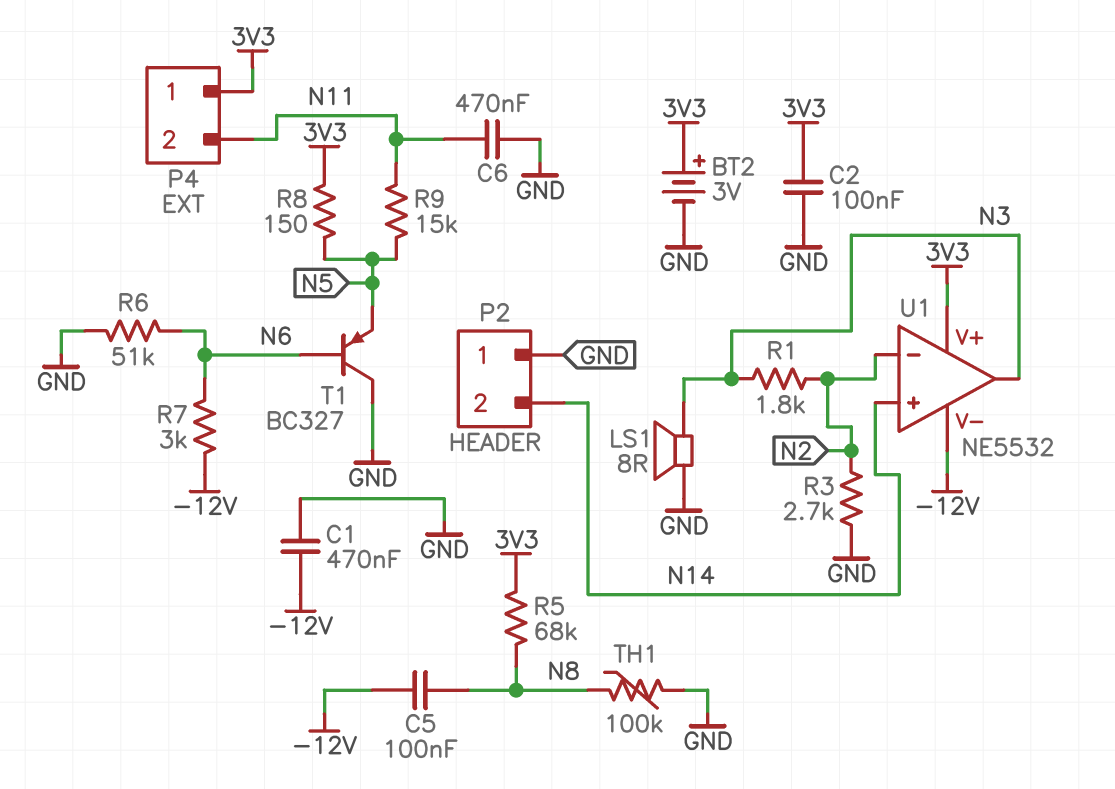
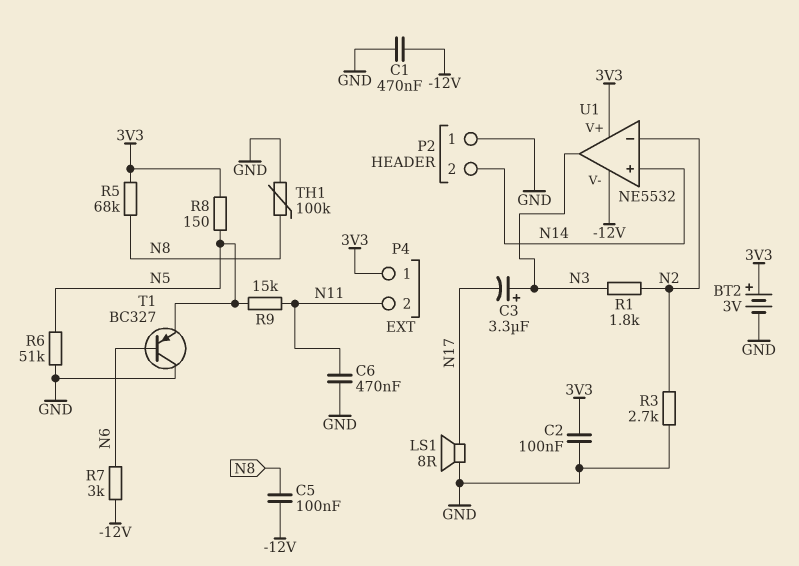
C3: none -> 3.3uF (plus N3, minus N17)
LS1: speaker 8R (GND, N3) -> speaker 8R (GND, N17)
R6: 51k (GND, N6) -> 51k (GND, N5)

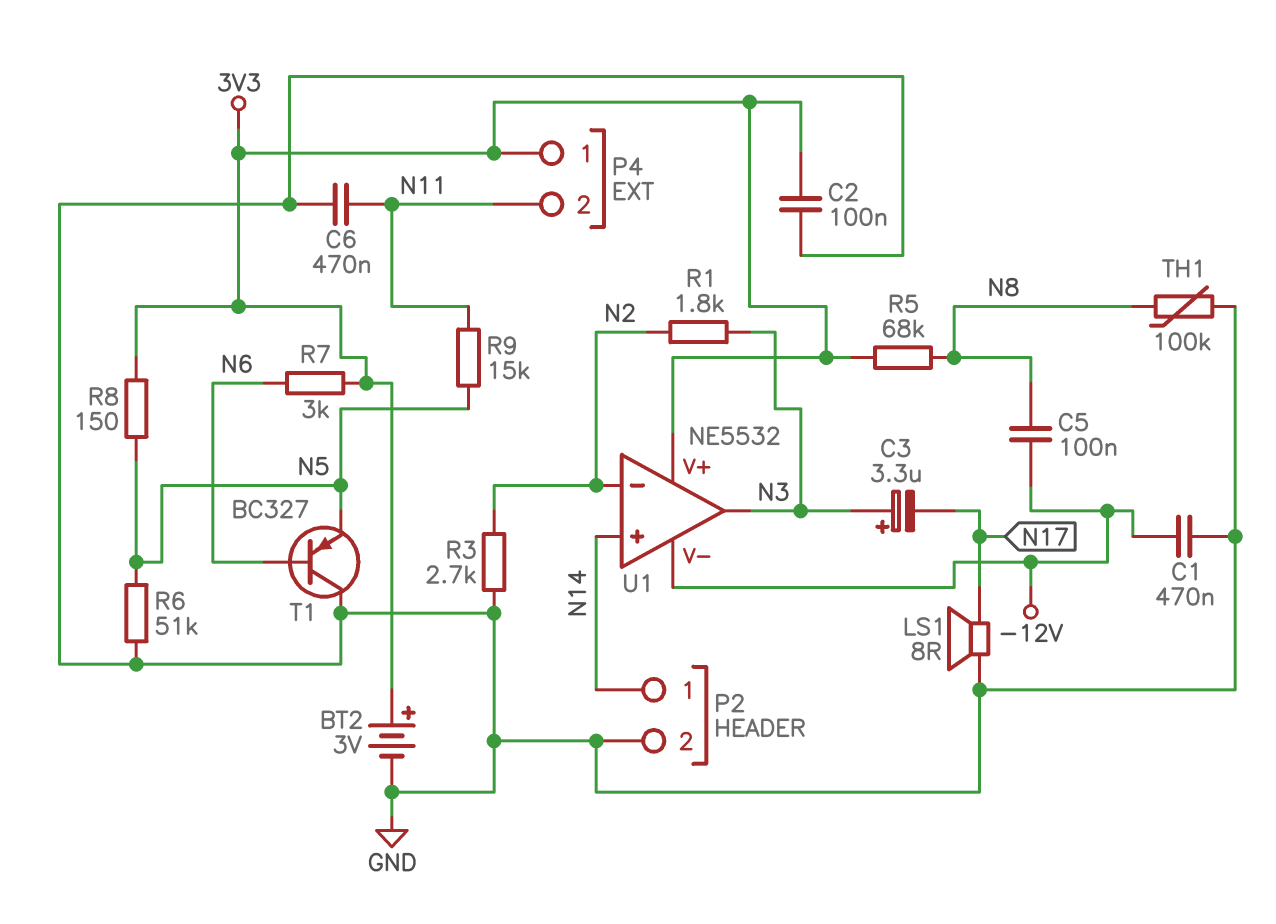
P2 pin 1: GND -> N14
P2 pin 2: N14 -> GND
R7: 3k (-12V, N6) -> 3k (3V3, N6)

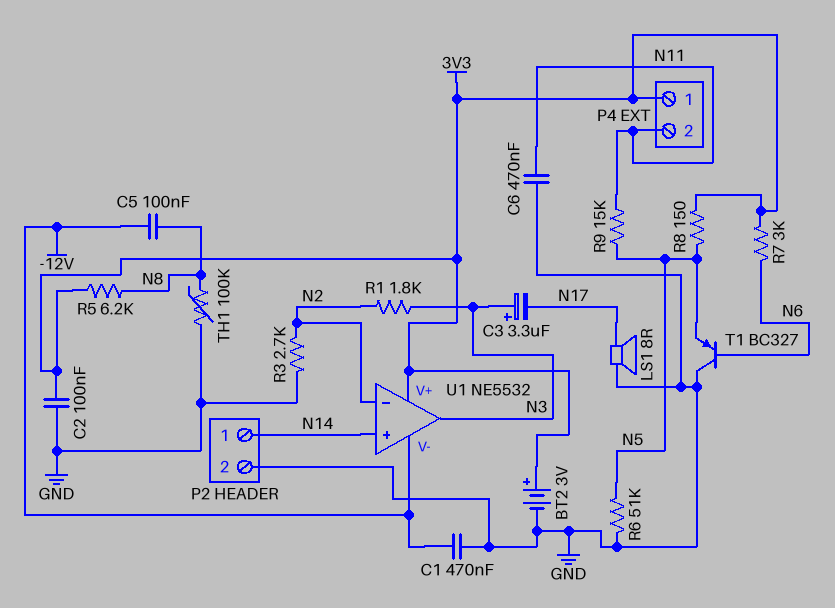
R5: 68k (3V3, N8) -> 6.2k (3V3, N8)

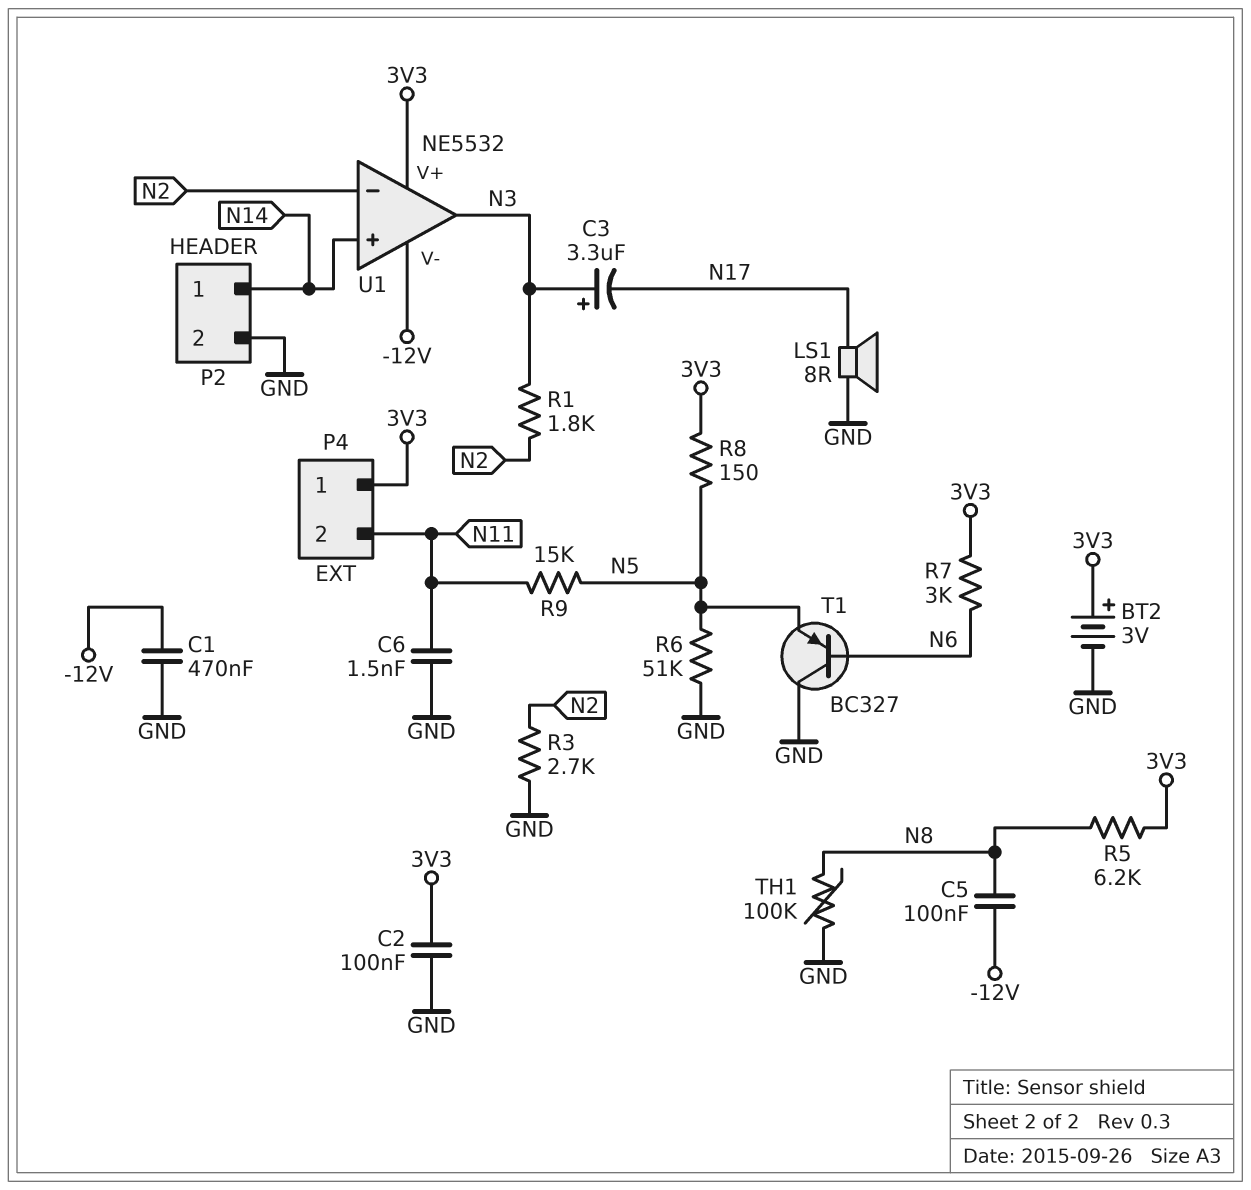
C6: 470nF (GND, N11) -> 1.5nF (GND, N11)

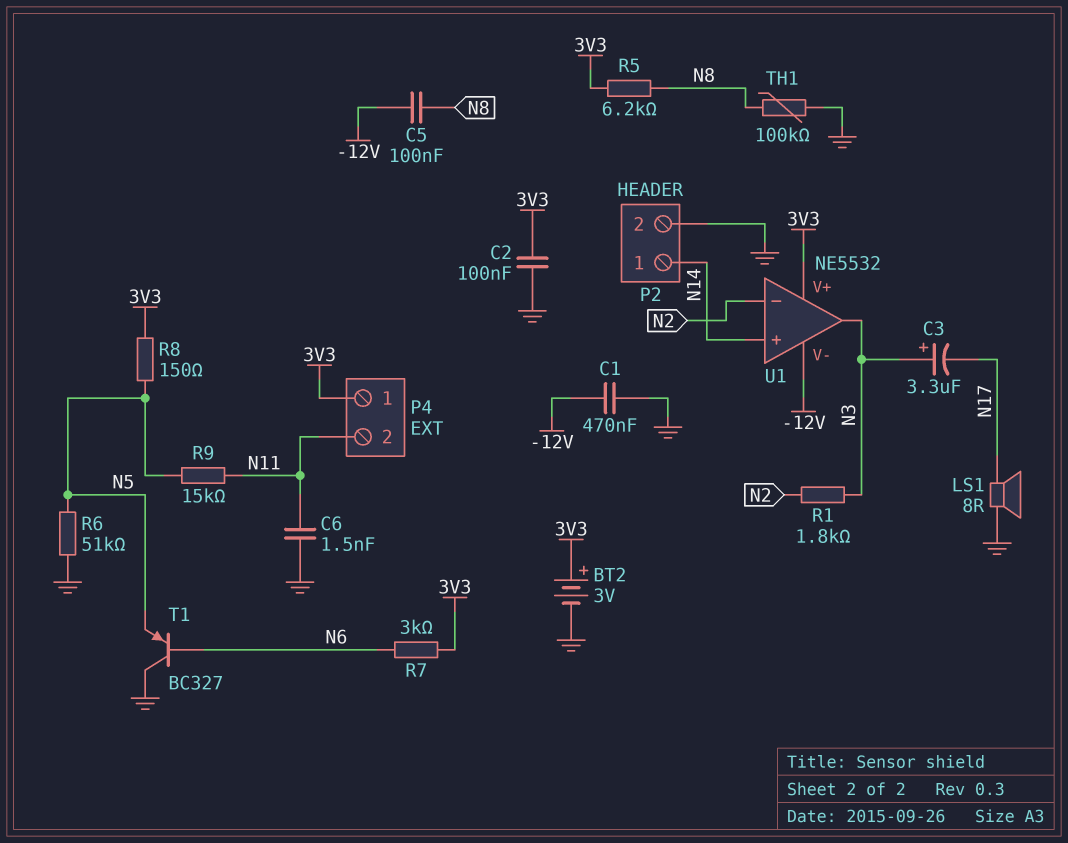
R3: 2.7k (GND, N2) -> none

